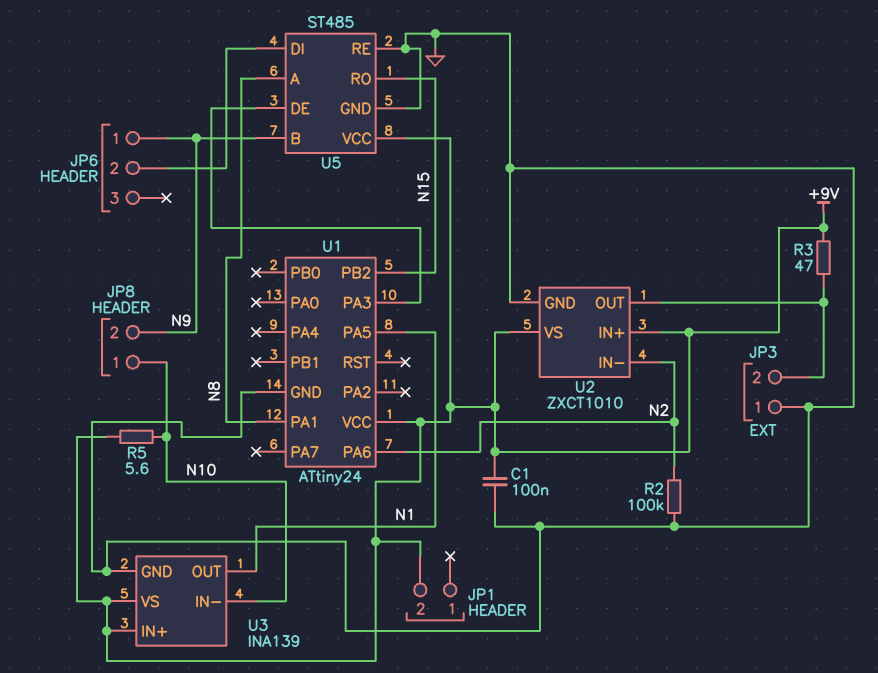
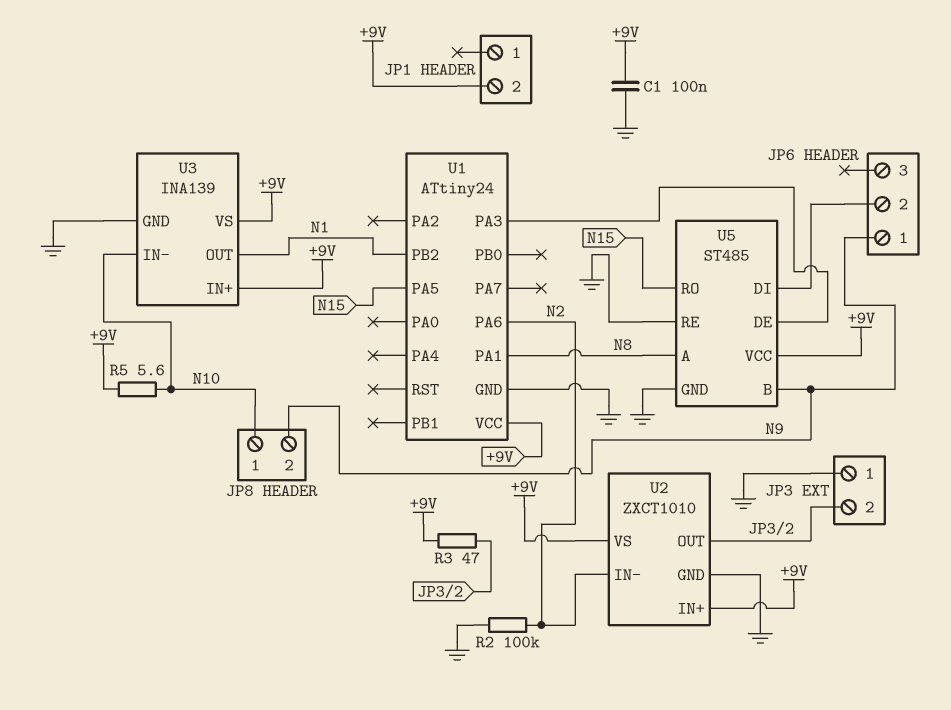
U1 pin PA5: N1 -> N15
U1 pin PB2: N15 -> N1

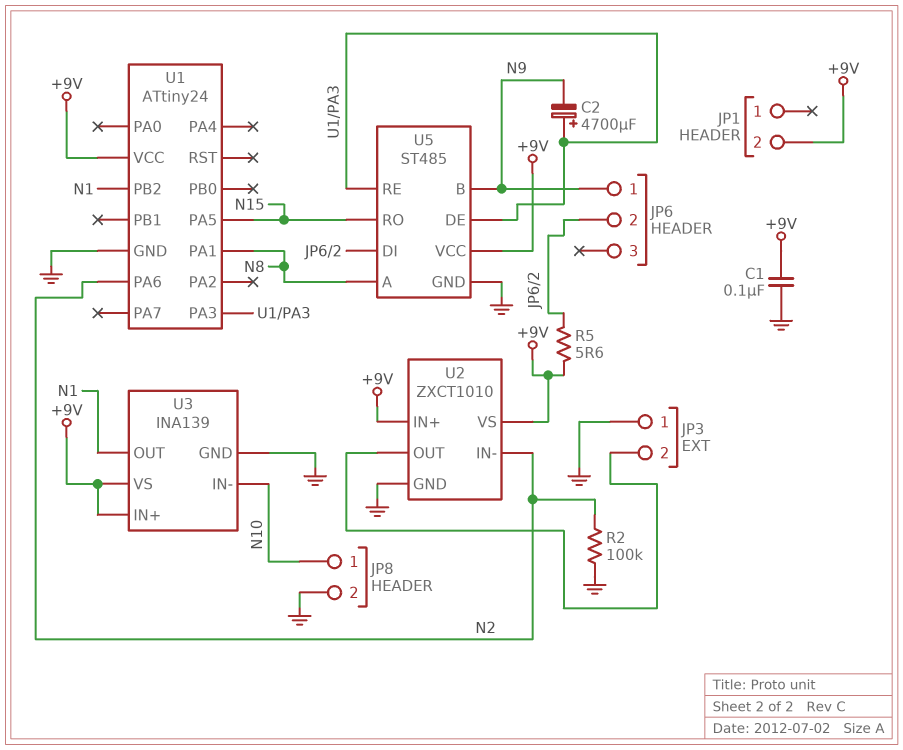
C2: none -> 4700uF (plus U1/PA3, minus N9)
JP8 pin 2: N9 -> GND
R3: 47 (+9V, JP3/2) -> none
R5: 5.6 (+9V, N10) -> 5.6 (+9V, JP6/2)
U5 pin RE: GND -> U1/PA3

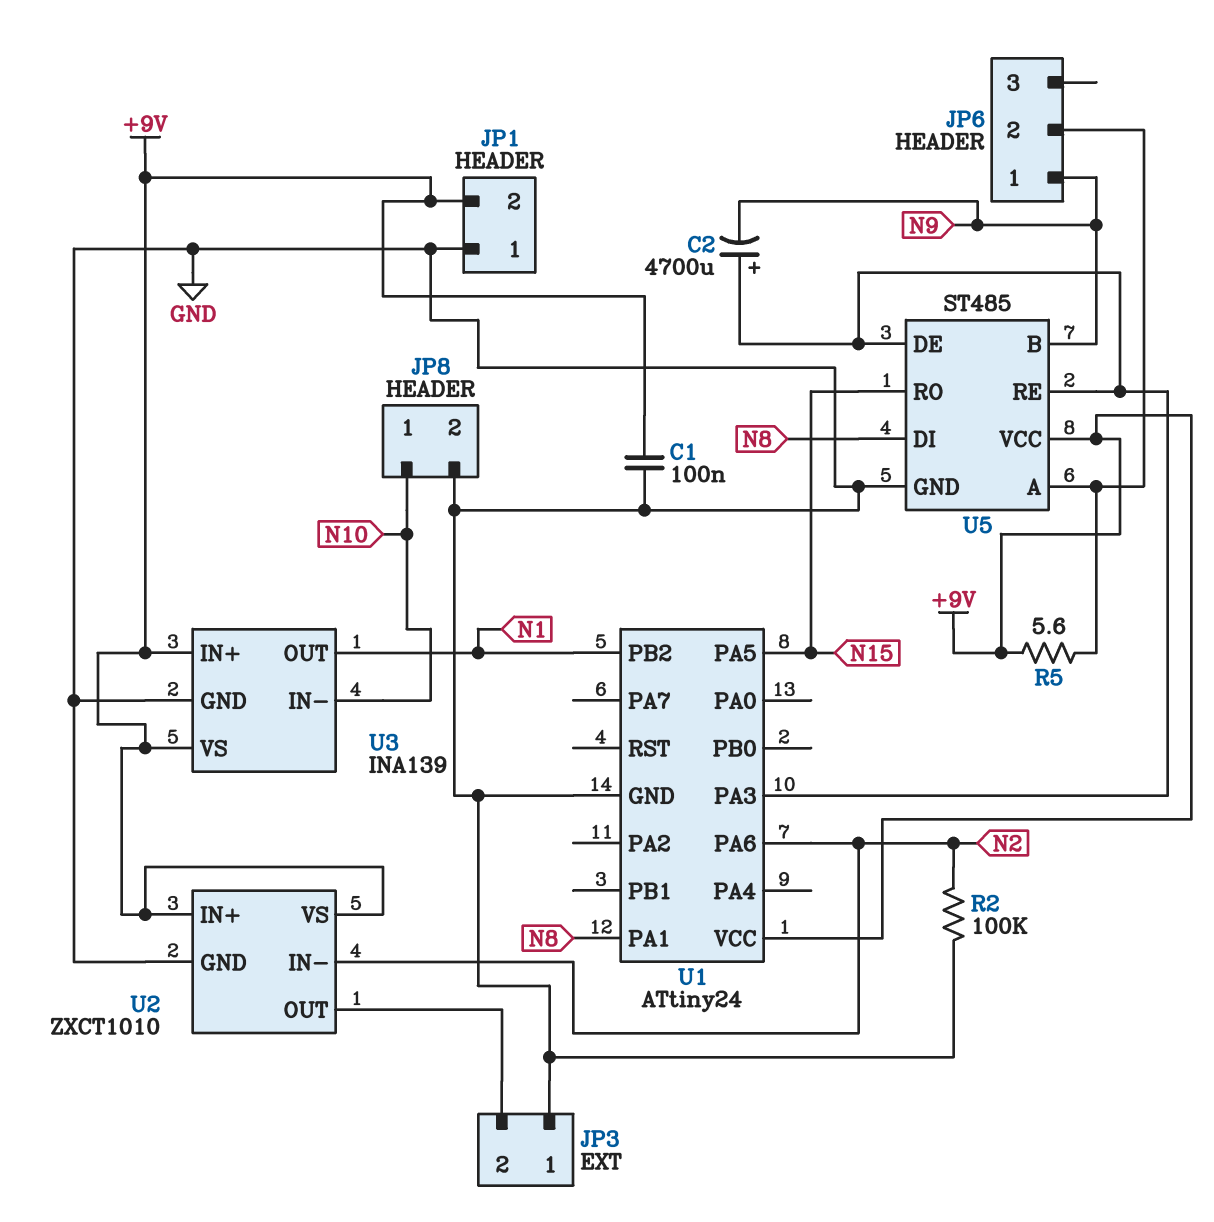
JP1 pin 1: none -> GND
U5 pin A: N8 -> JP6/2
U5 pin DI: JP6/2 -> N8

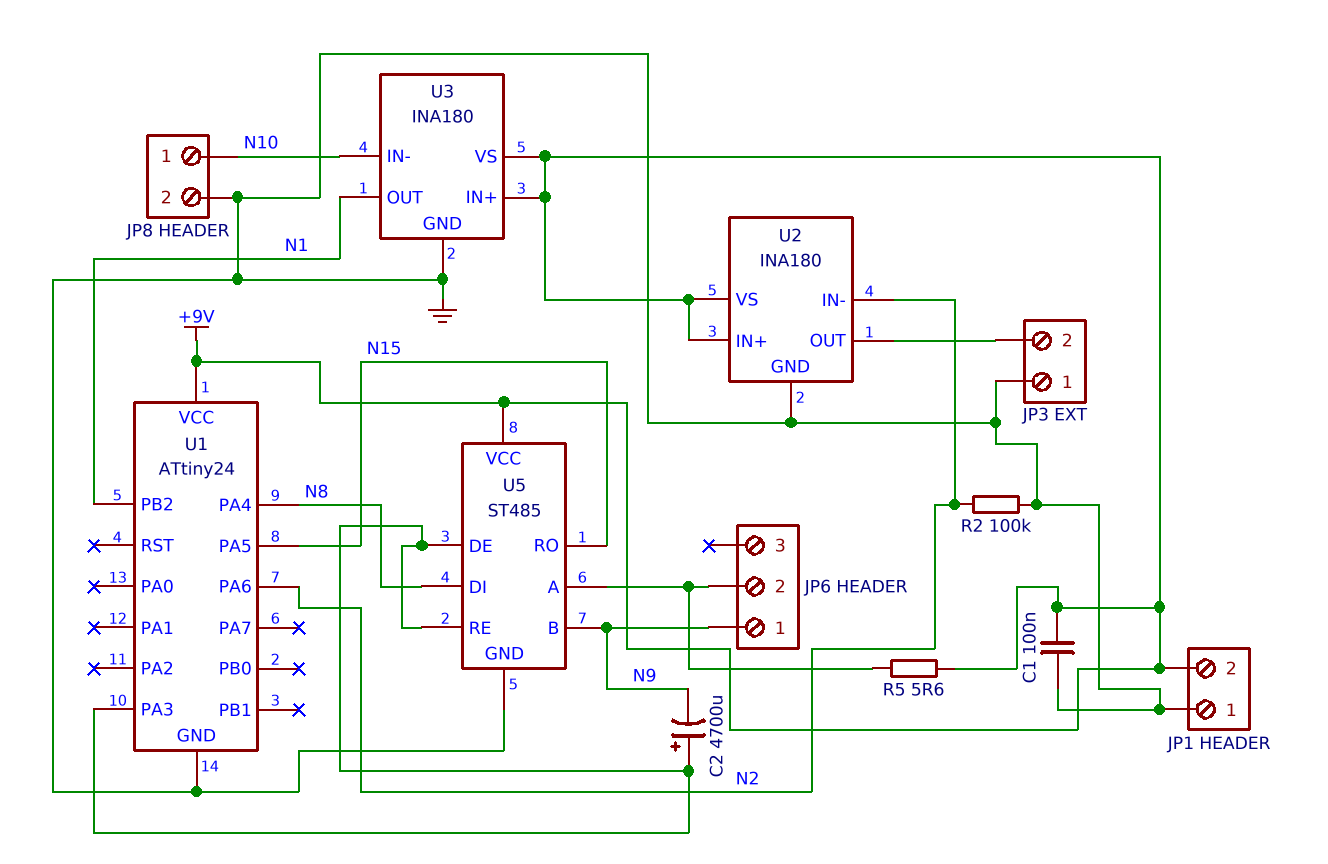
U1 pin PA1: N8 -> none
U1 pin PA4: none -> N8
U2: ZXCT1010 -> INA180
U3: INA139 -> INA180

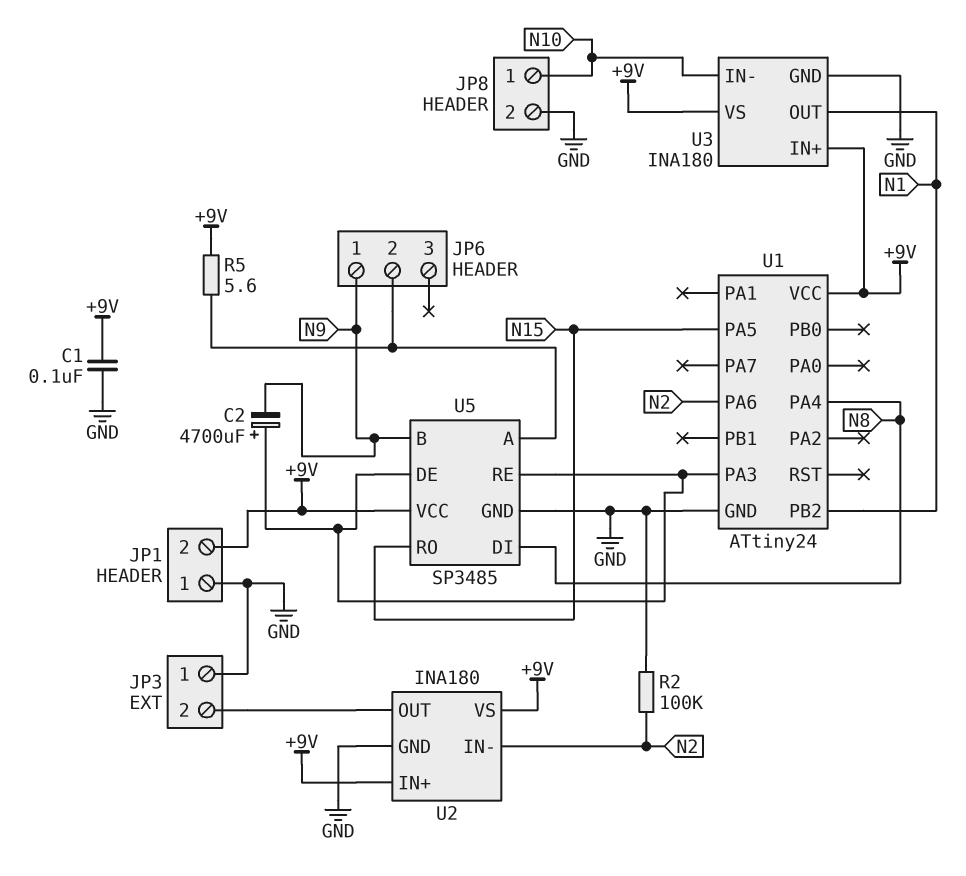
U5: ST485 -> SP3485

